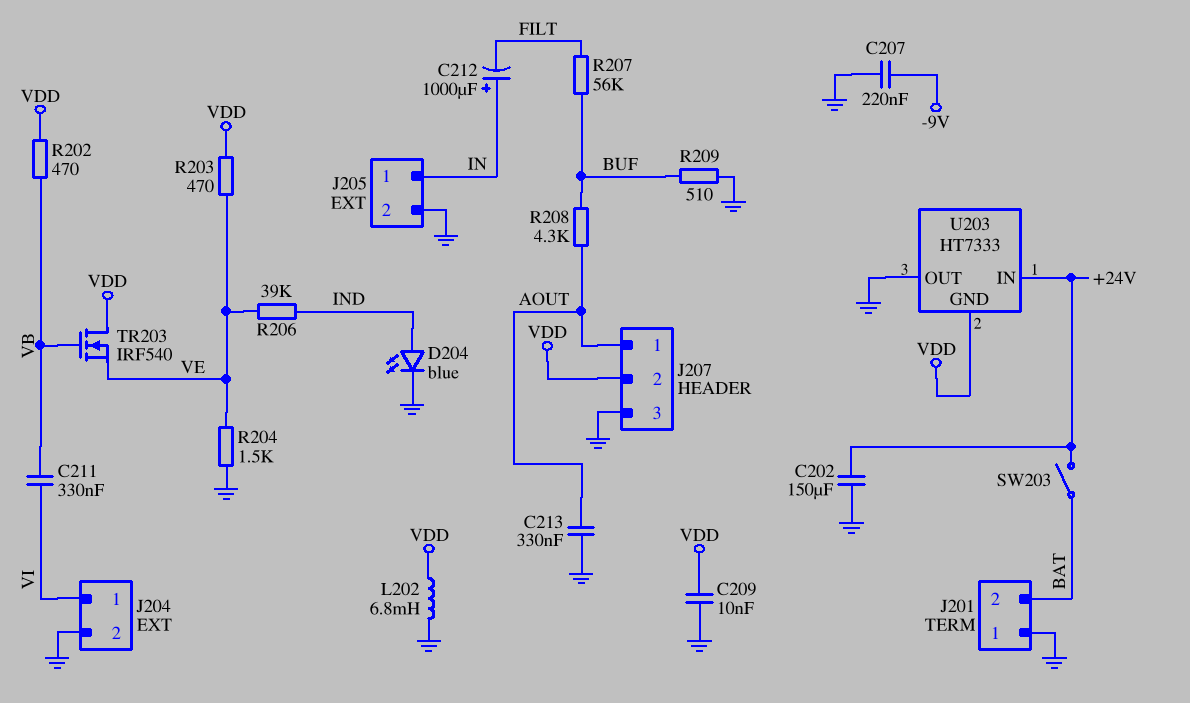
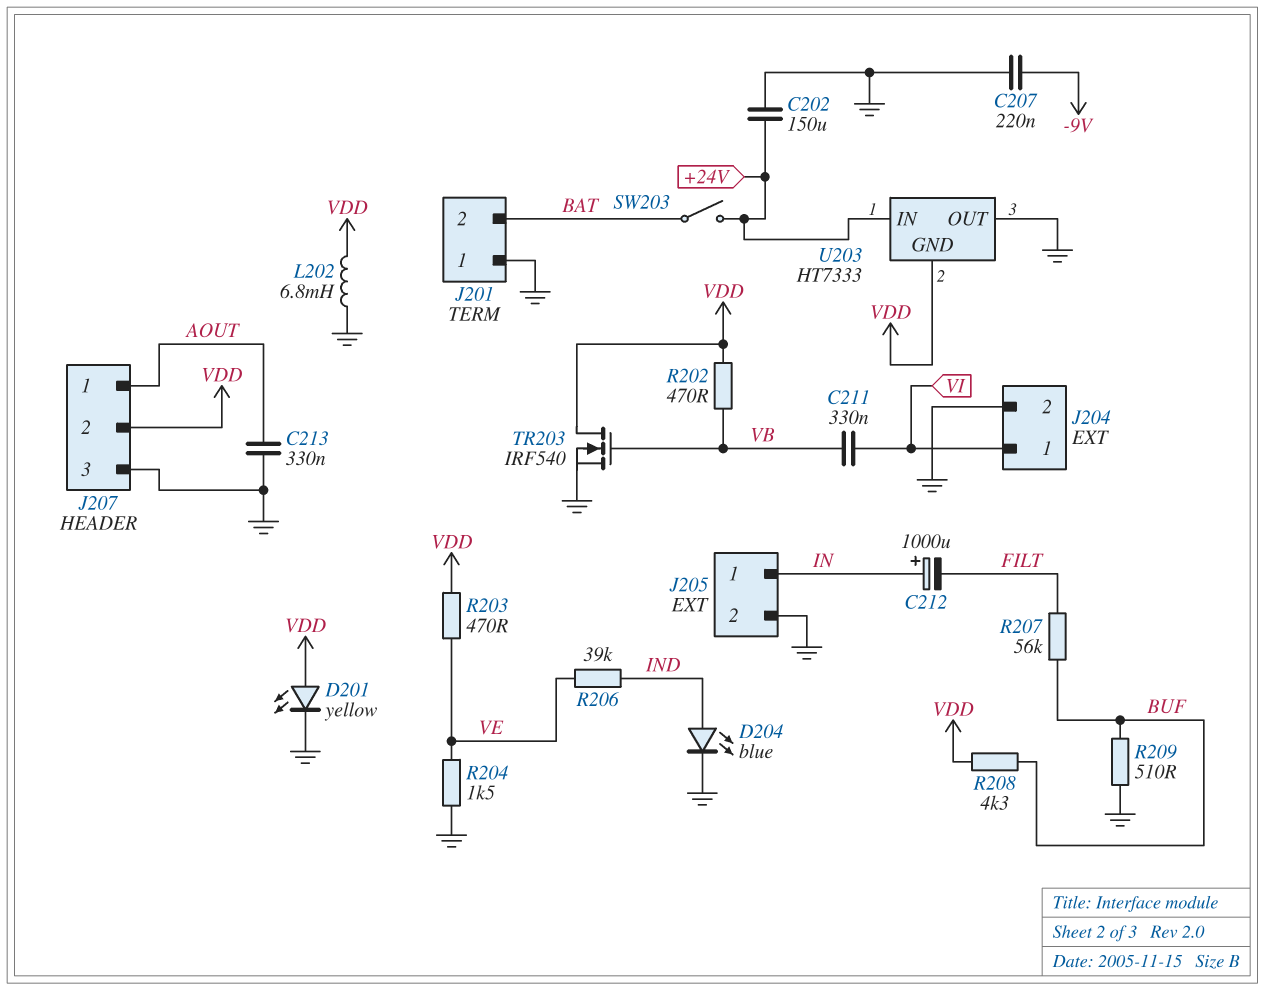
C209: 10nF (GND, VDD) -> none
D201: none -> LED yellow (A VDD, K GND)
R208: 4.3k (AOUT, BUF) -> 4.3k (BUF, VDD)
TR203: NMOS IRF540 (G VB, D VDD, S VE) -> NMOS IRF540 (G VB, D VDD, S GND)

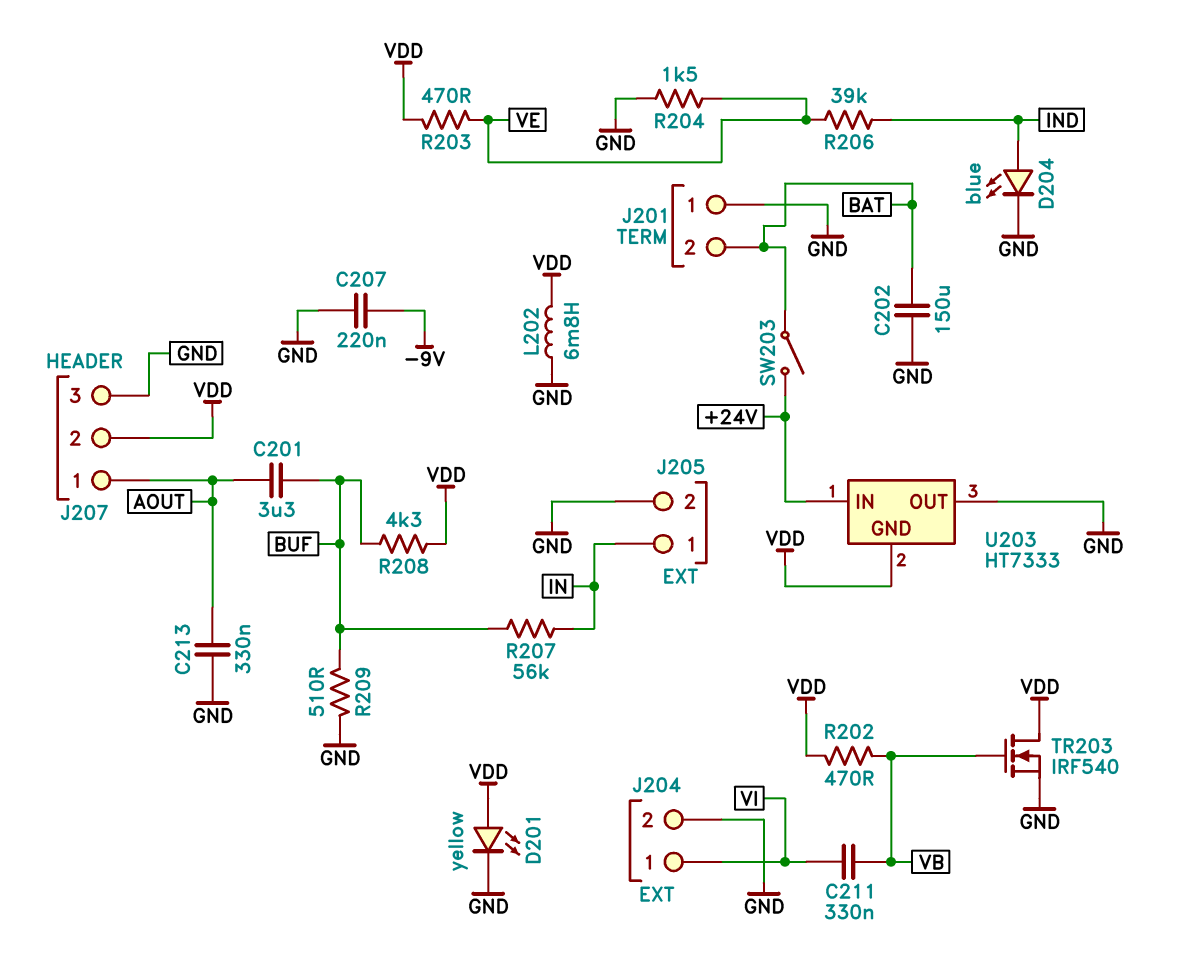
C201: none -> 3.3uF (AOUT, BUF)
C202: 150uF (+24V, GND) -> 150uF (BAT, GND)
C212: 1000uF (plus IN, minus FILT) -> none
R207: 56k (BUF, FILT) -> 56k (BUF, IN)

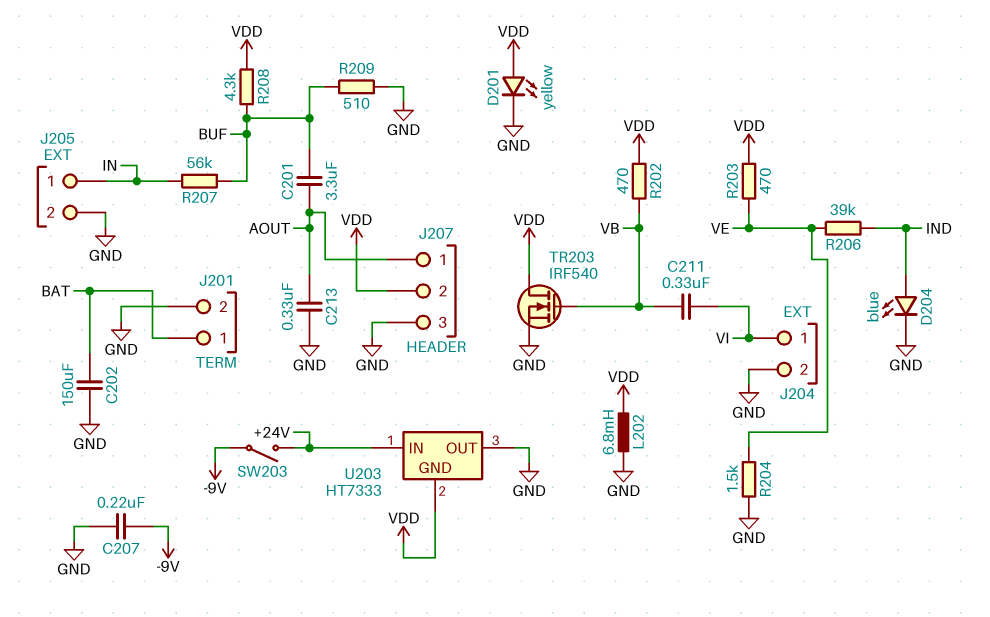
J201 pin 1: GND -> BAT
J201 pin 2: BAT -> GND
SW203: switch (+24V, BAT) -> switch (+24V, -9V)

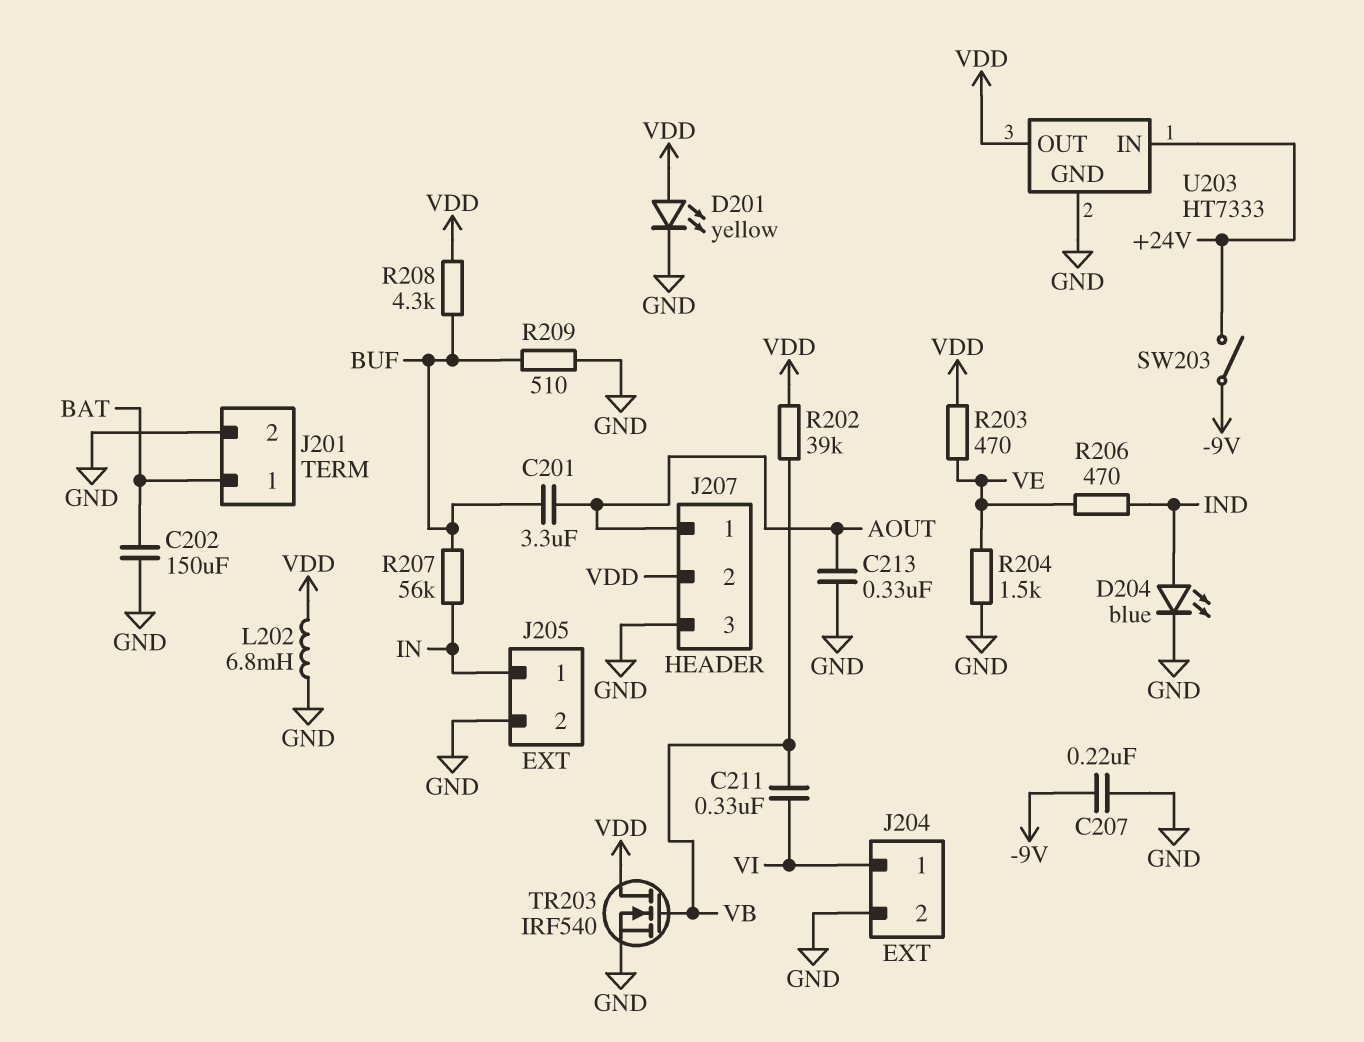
R202: 470 (VB, VDD) -> 39k (VB, VDD)
R206: 39k (IND, VE) -> 470 (IND, VE)
U203 pin GND: VDD -> GND
U203 pin OUT: GND -> VDD

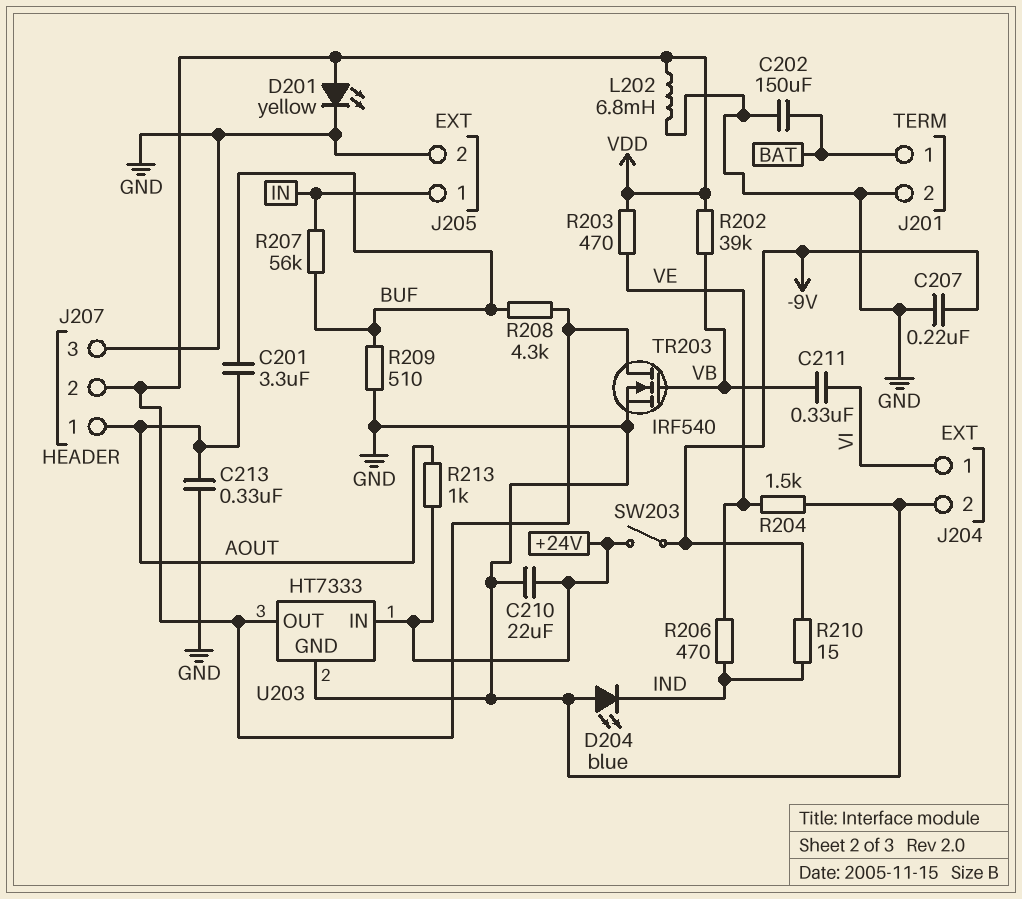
C210: none -> 22uF (+24V, GND)
D204: LED blue (A IND, K GND) -> LED blue (A GND, K IND)
R210: none -> 15 (-9V, IND)
R213: none -> 1k (+24V, AOUT)

